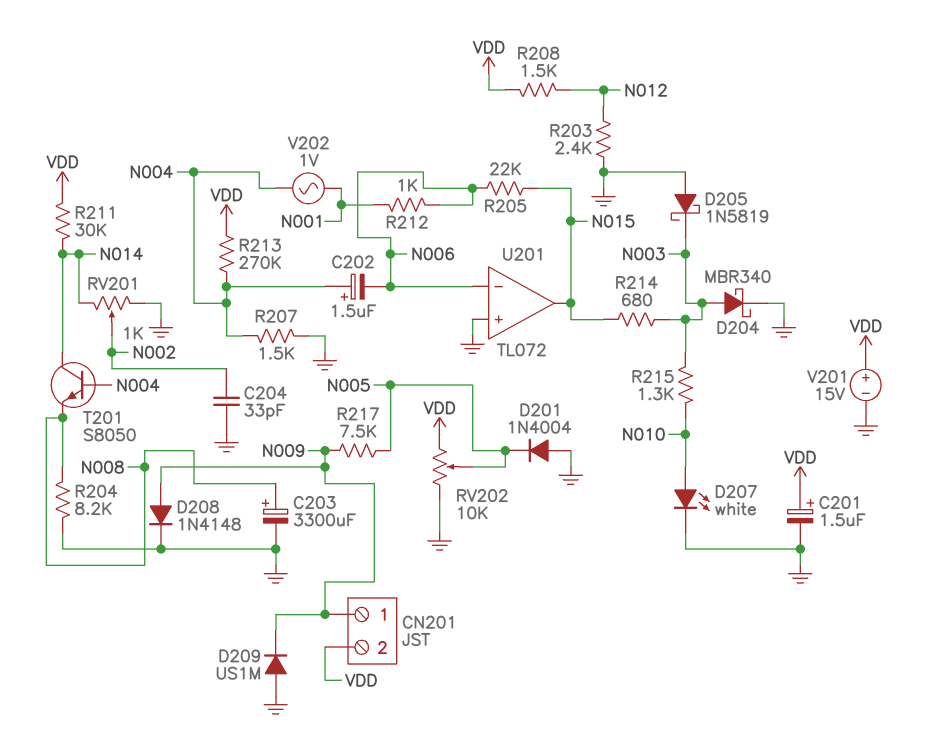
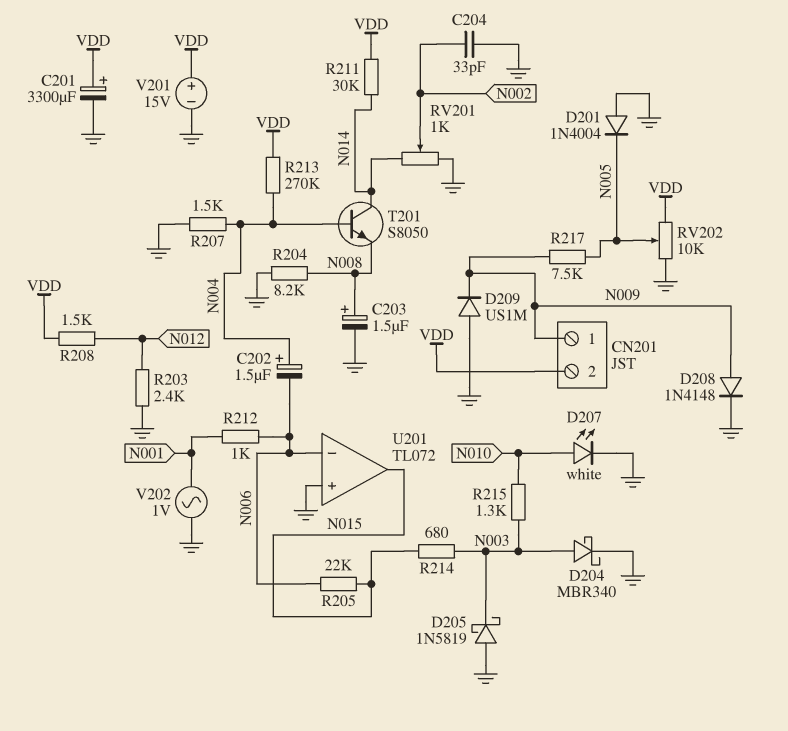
C201: 1.5uF (plus VDD, minus GND) -> 3300uF (plus VDD, minus GND)
C203: 3300uF (plus N008, minus GND) -> 1.5uF (plus N008, minus GND)
V202: AC 1V (N001, N004) -> AC 1V (GND, N001)

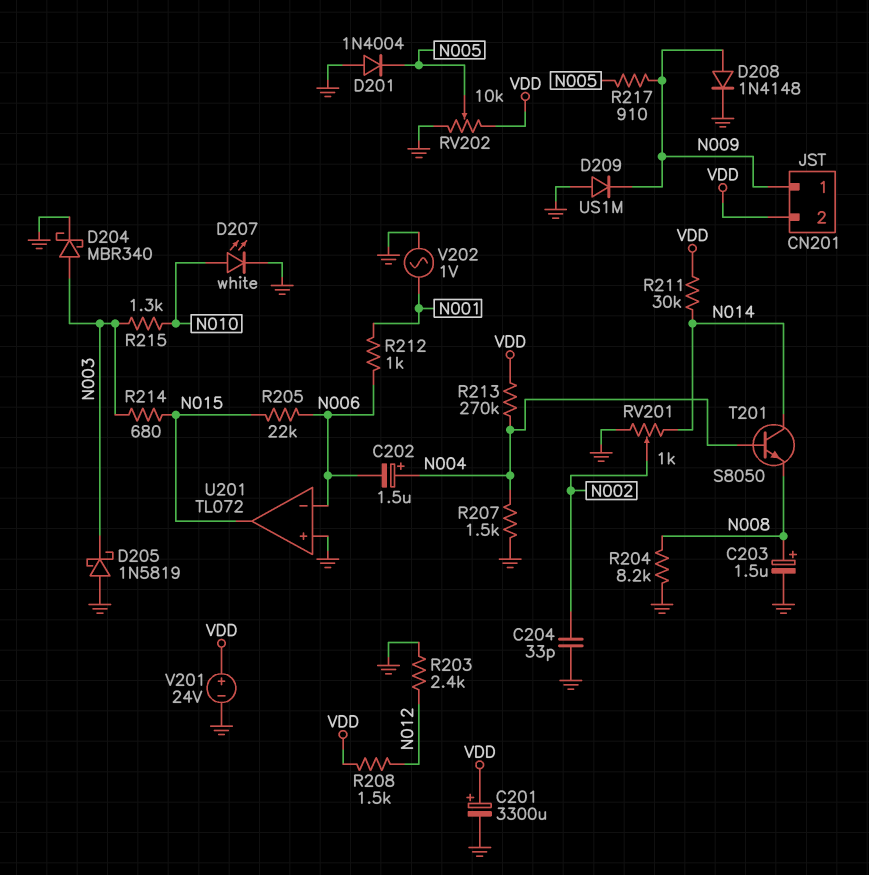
R217: 7.5k (N005, N009) -> 910 (N005, N009)
V201: 15V (plus VDD, minus GND) -> 24V (plus VDD, minus GND)

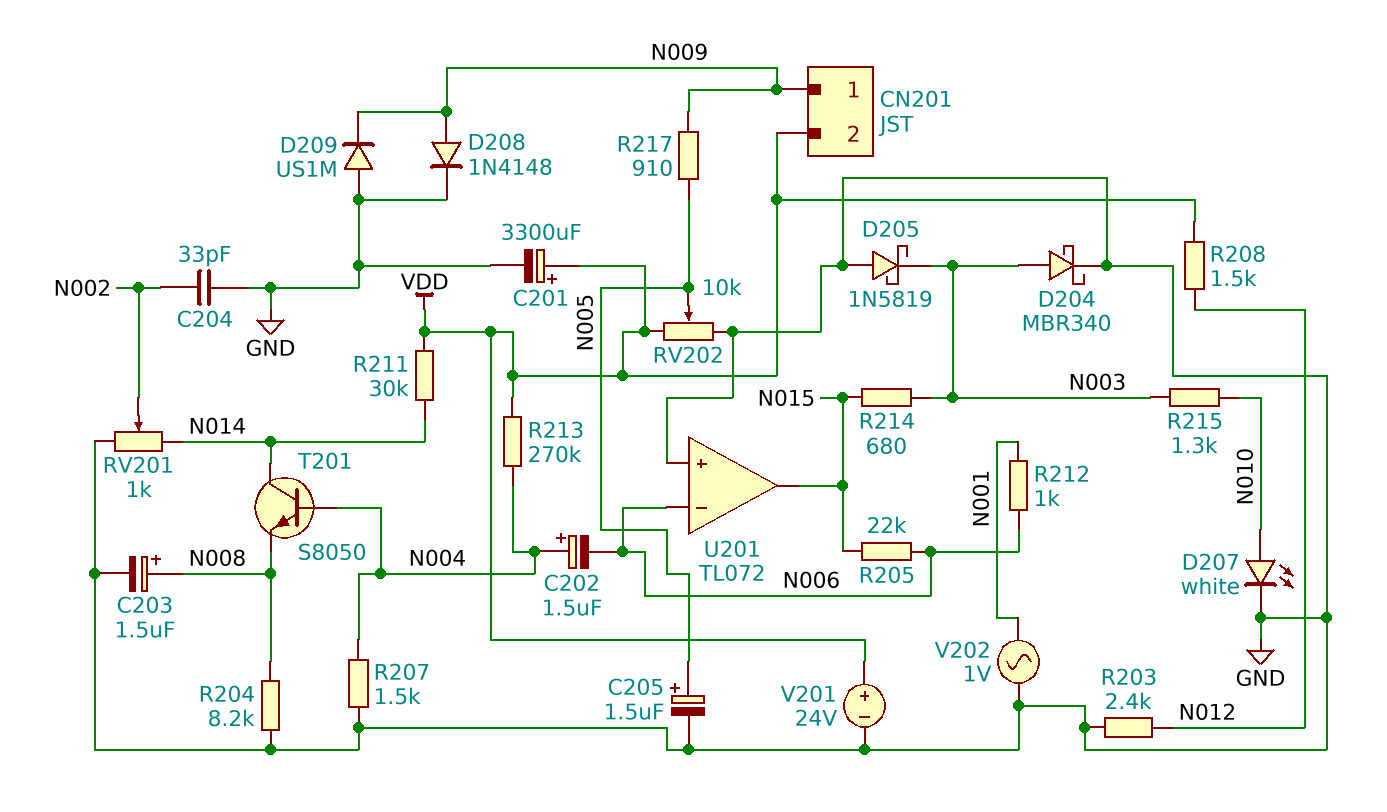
C205: none -> 1.5uF (plus N005, minus GND)
D201: diode 1N4004 (A GND, K N005) -> none

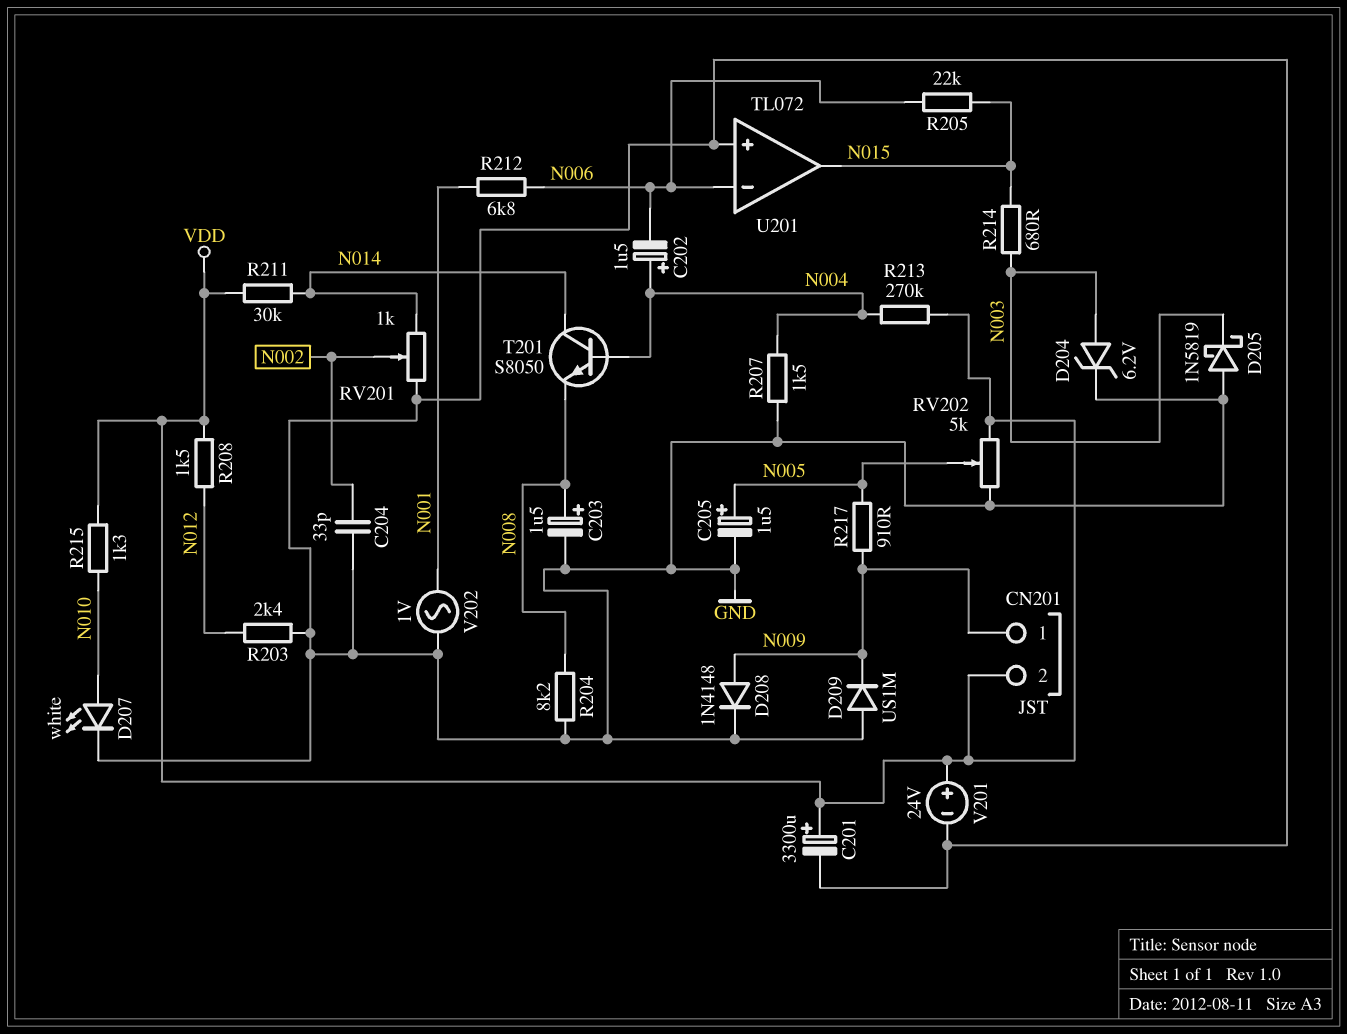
D204: schottky MBR340 (A N003, K GND) -> zener 6.2V (A N003, K GND)
R212: 1k (N001, N006) -> 6.8k (N001, N006)
R215: 1.3k (N003, N010) -> 1.3k (N010, VDD)
RV202: 10k (GND, VDD, wiper N005) -> 5k (GND, VDD, wiper N005)

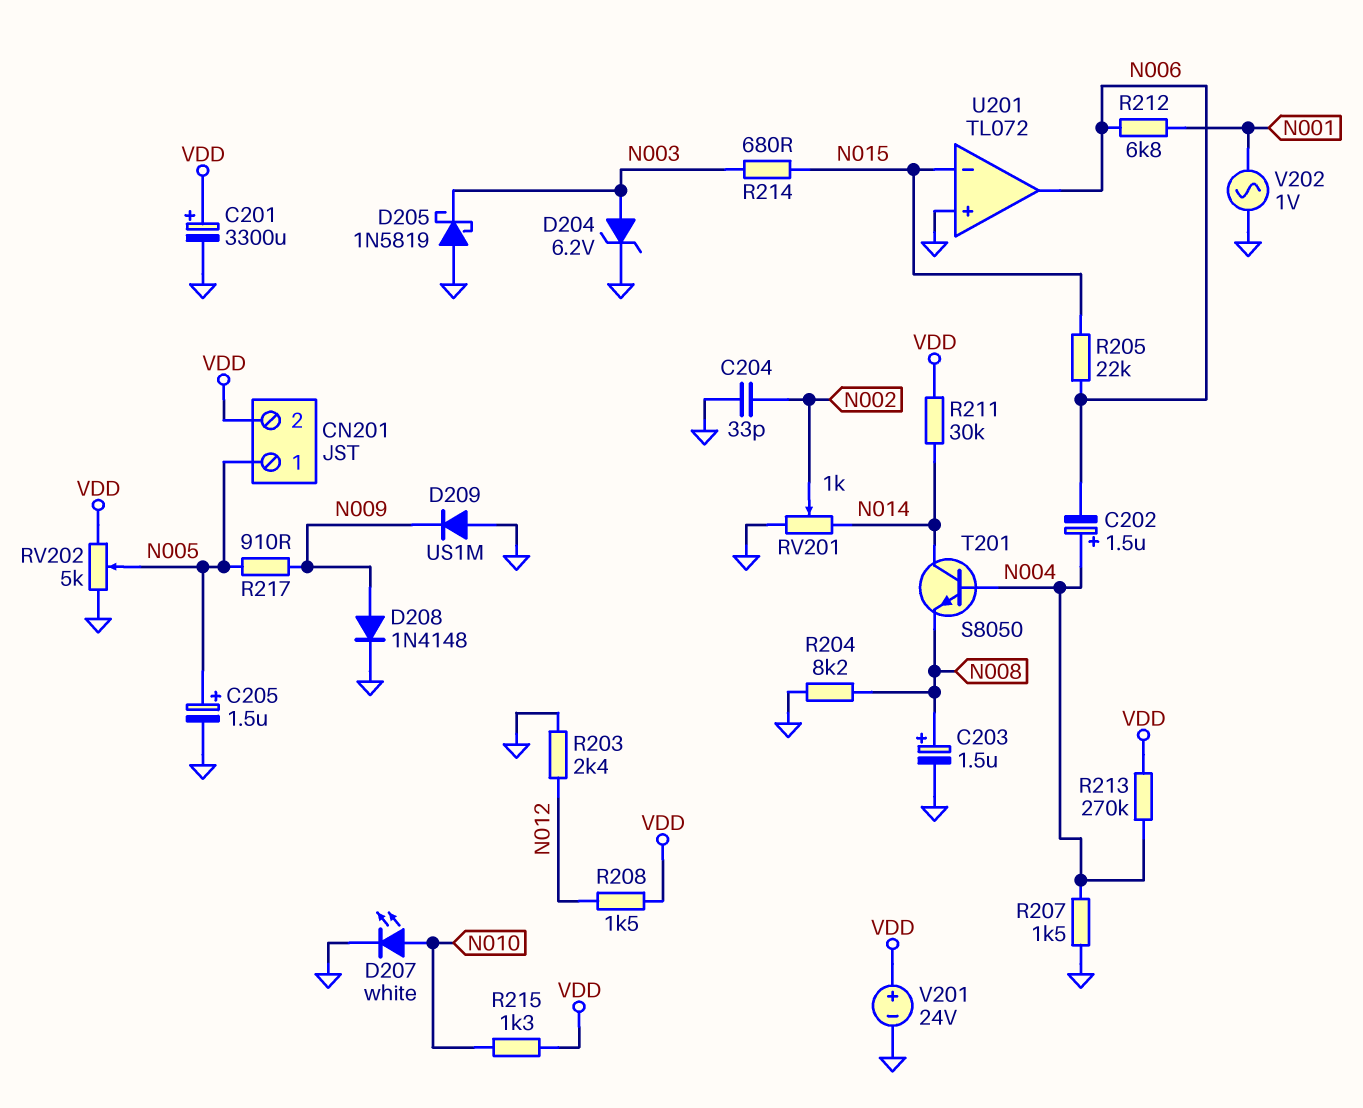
CN201 pin 1: N009 -> N005
U201 pin in-: N006 -> N015
U201 pin out: N015 -> N006

